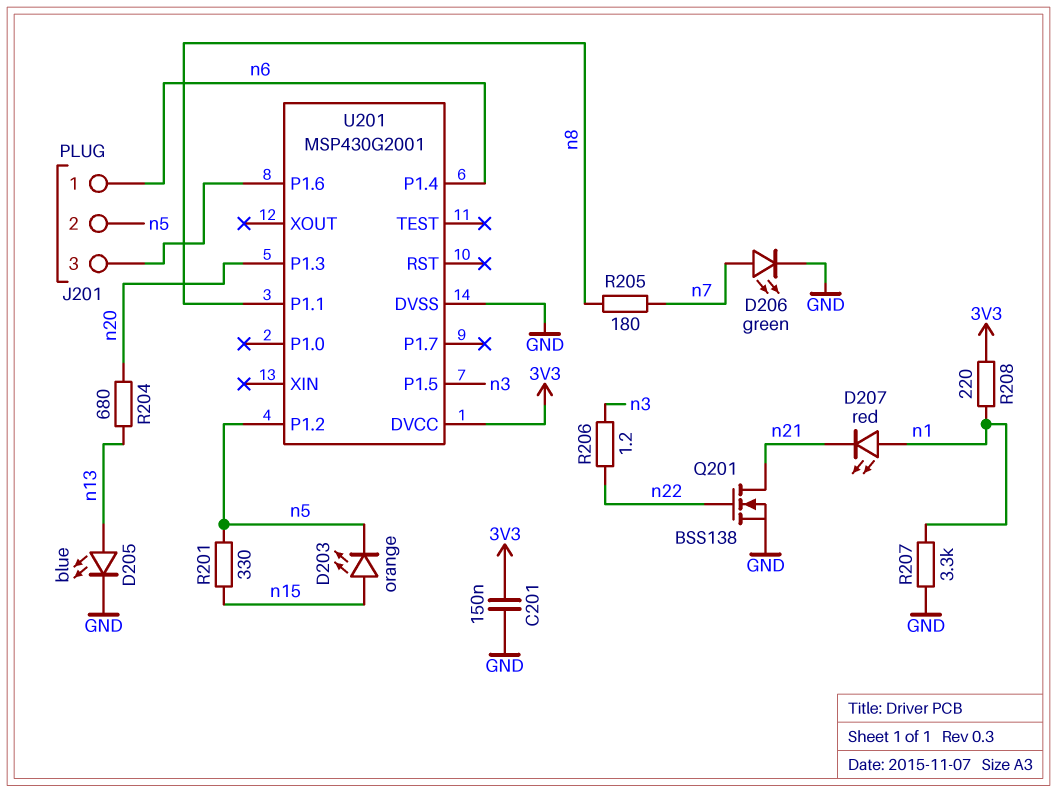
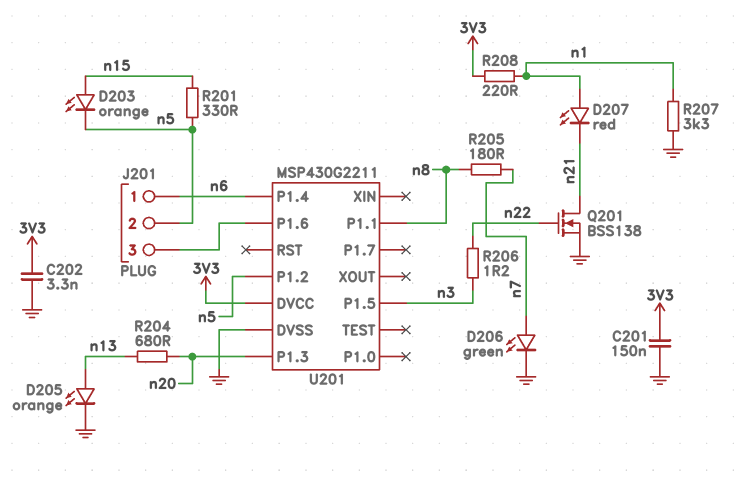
C202: none -> 3.3nF (3V3, GND)
D205: LED blue (A n13, K GND) -> LED orange (A n13, K GND)
U201: MSP430G2001 -> MSP430G2211

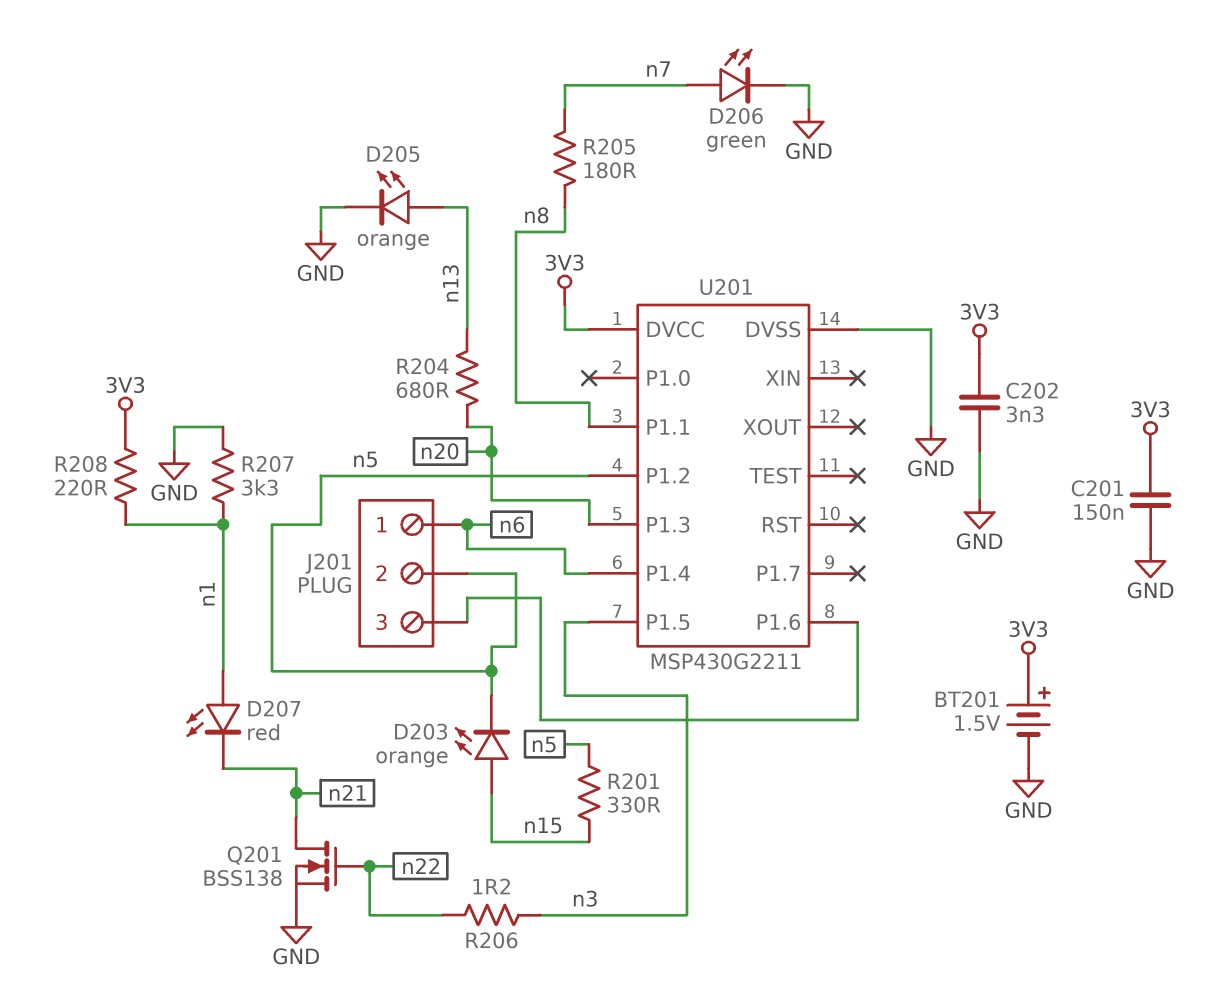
BT201: none -> 1.5V (plus 3V3, minus GND)

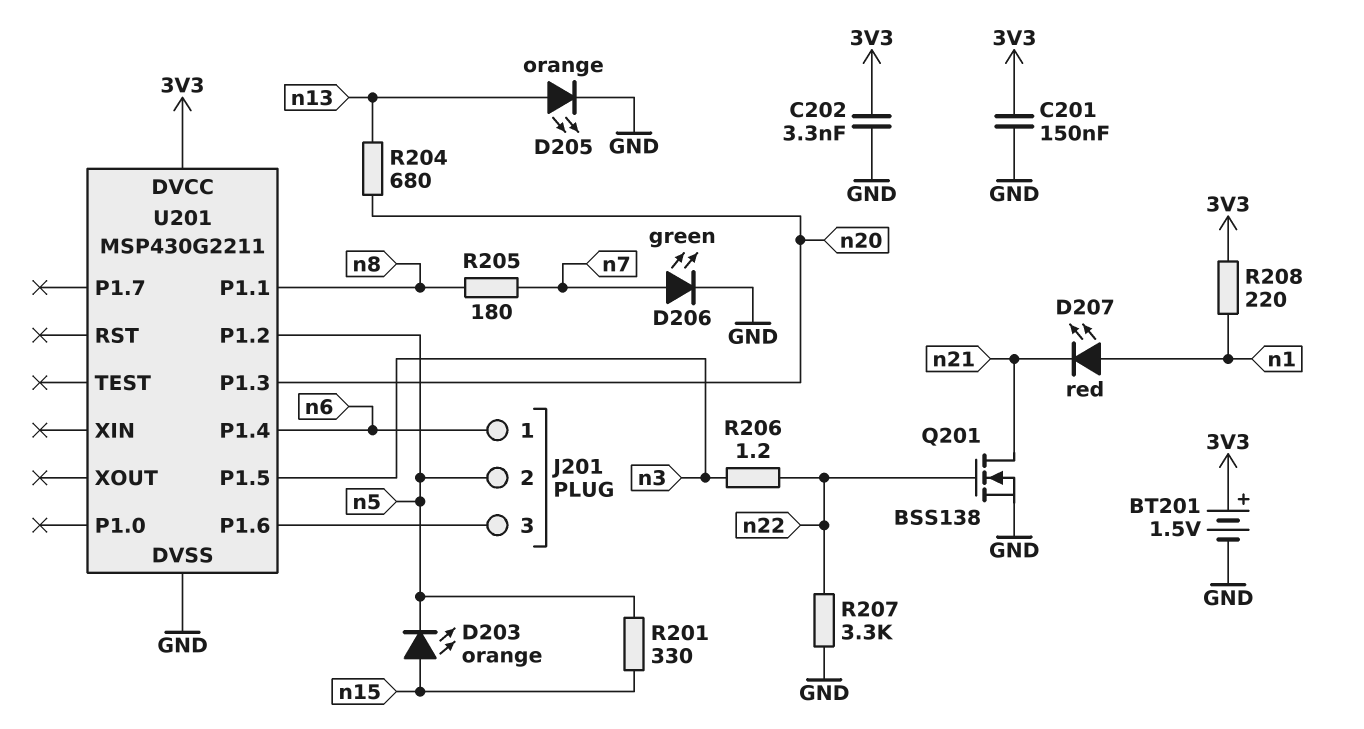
R207: 3.3k (GND, n1) -> 3.3k (GND, n22)

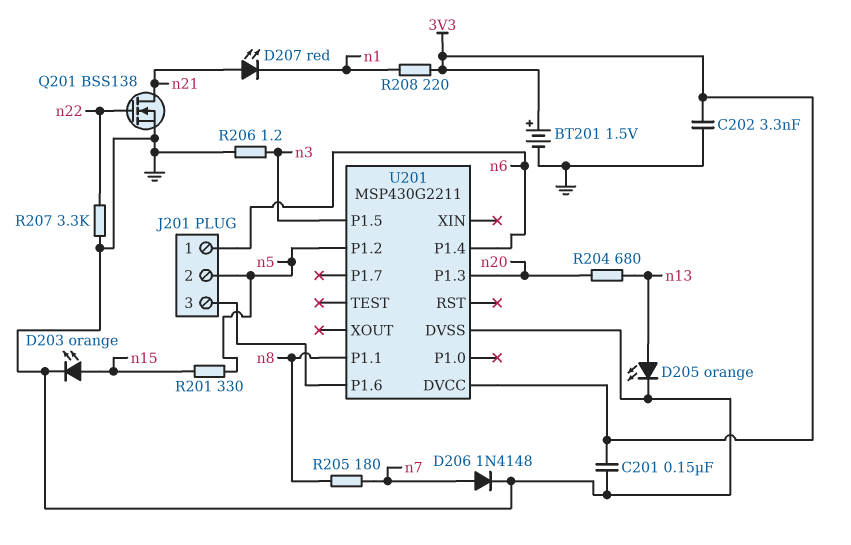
D203: LED orange (A n15, K n5) -> LED orange (A n15, K GND)
D206: LED green (A n7, K GND) -> diode 1N4148 (A n7, K GND)
D207: LED red (A n1, K n21) -> LED red (A n21, K n1)
R206: 1.2 (n3, n22) -> 1.2 (GND, n3)

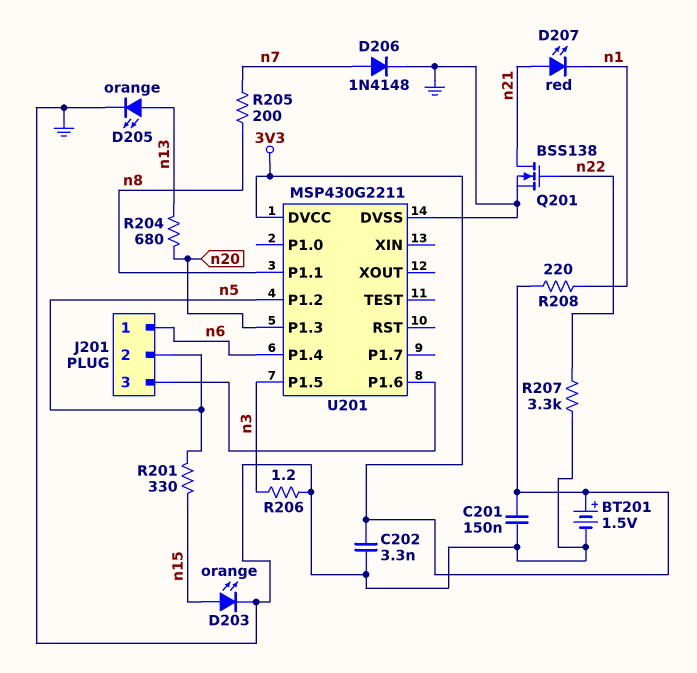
R205: 180 (n7, n8) -> 200 (n7, n8)

